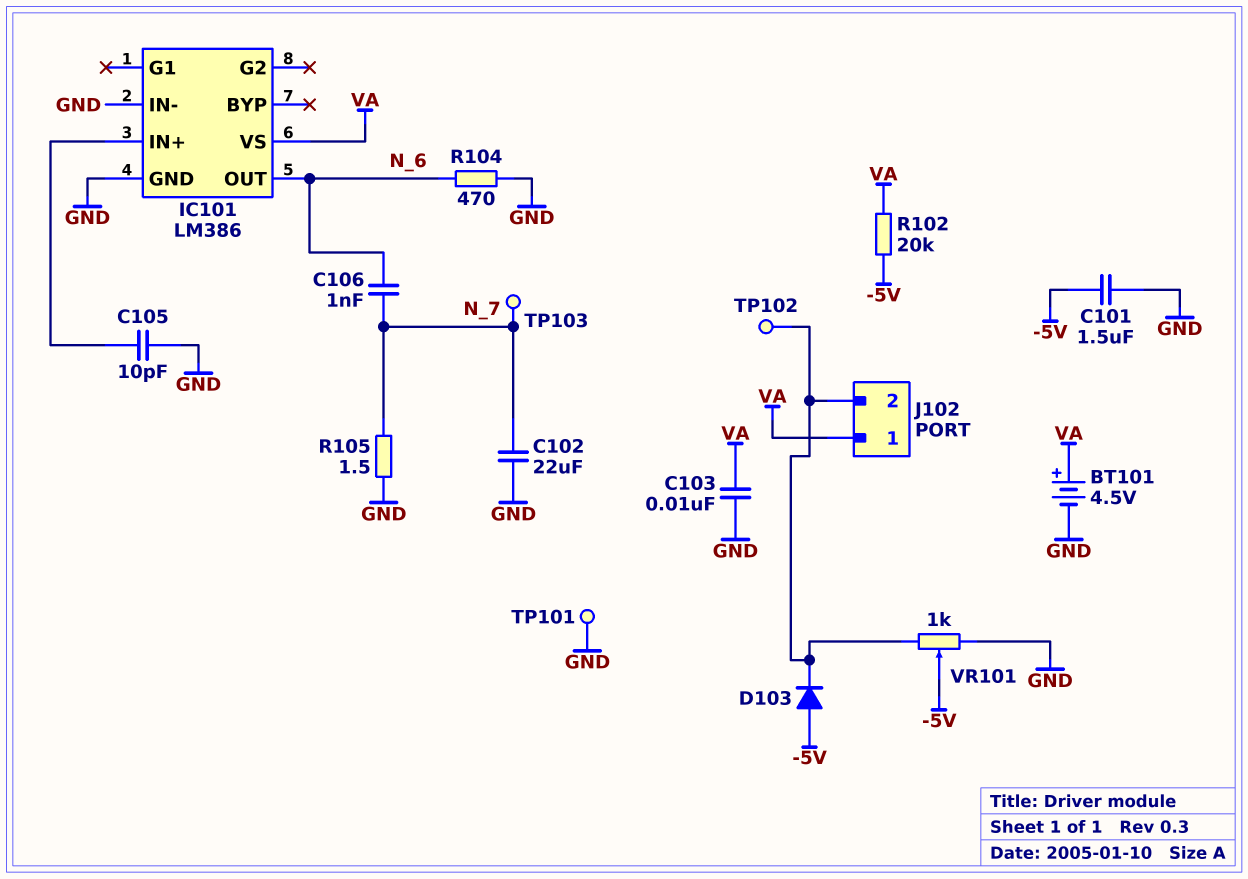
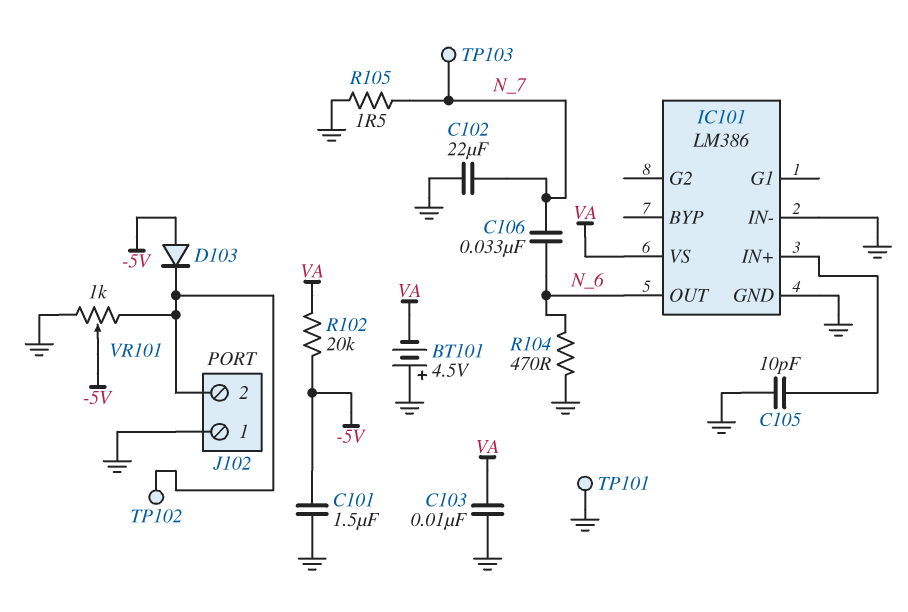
BT101: 4.5V (plus VA, minus GND) -> 4.5V (plus GND, minus VA)
C106: 1nF (N_6, N_7) -> 33nF (N_6, N_7)
J102 pin 1: VA -> GND

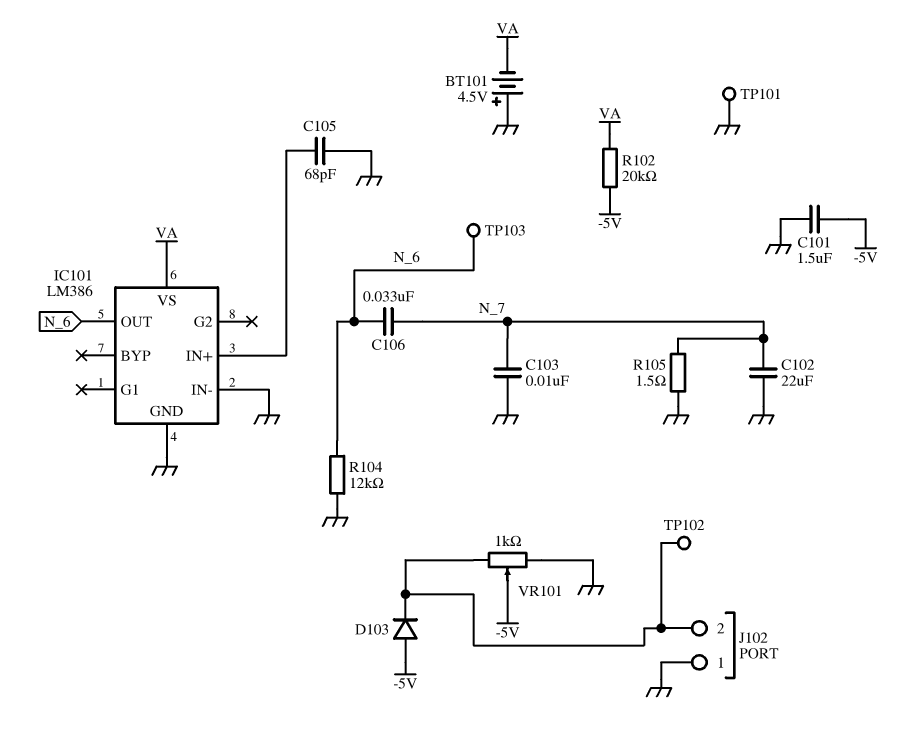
C103: 10nF (GND, VA) -> 10nF (GND, N_7)
C105: 10pF (GND, IC101/IN+) -> 68pF (GND, IC101/IN+)
R104: 470 (GND, N_6) -> 12k (GND, N_6)
TP103: test point (N_7) -> test point (N_6)

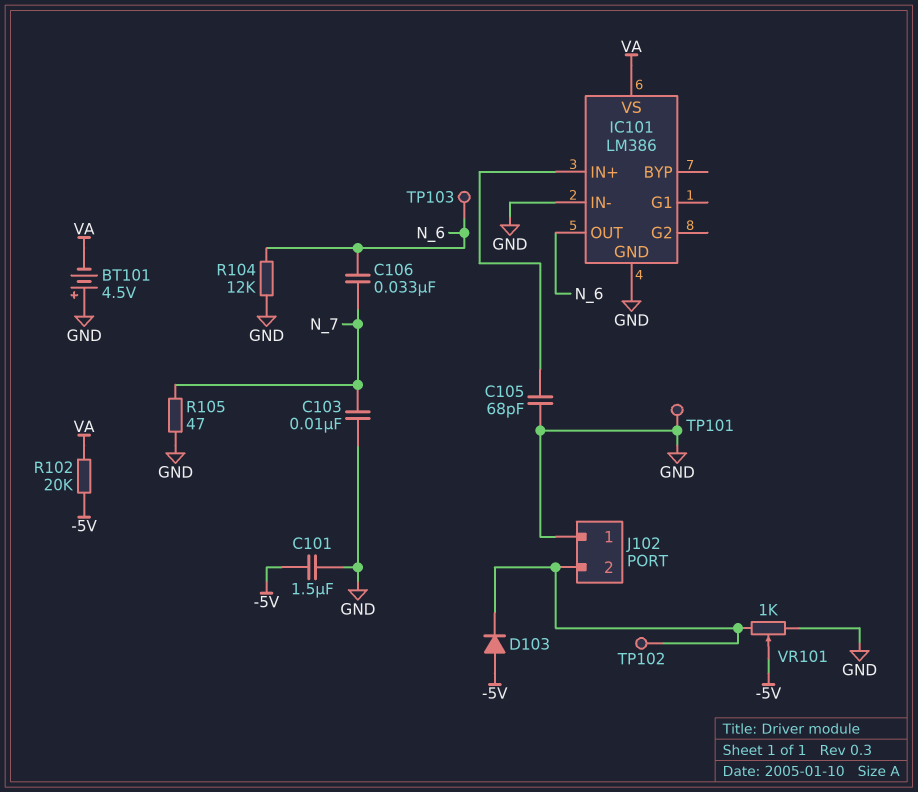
C102: 22uF (GND, N_7) -> none
R105: 1.5 (GND, N_7) -> 47 (GND, N_7)

